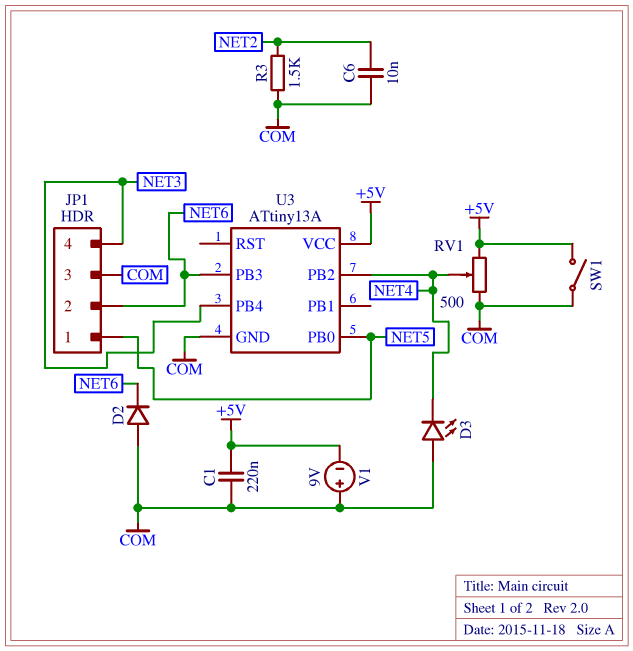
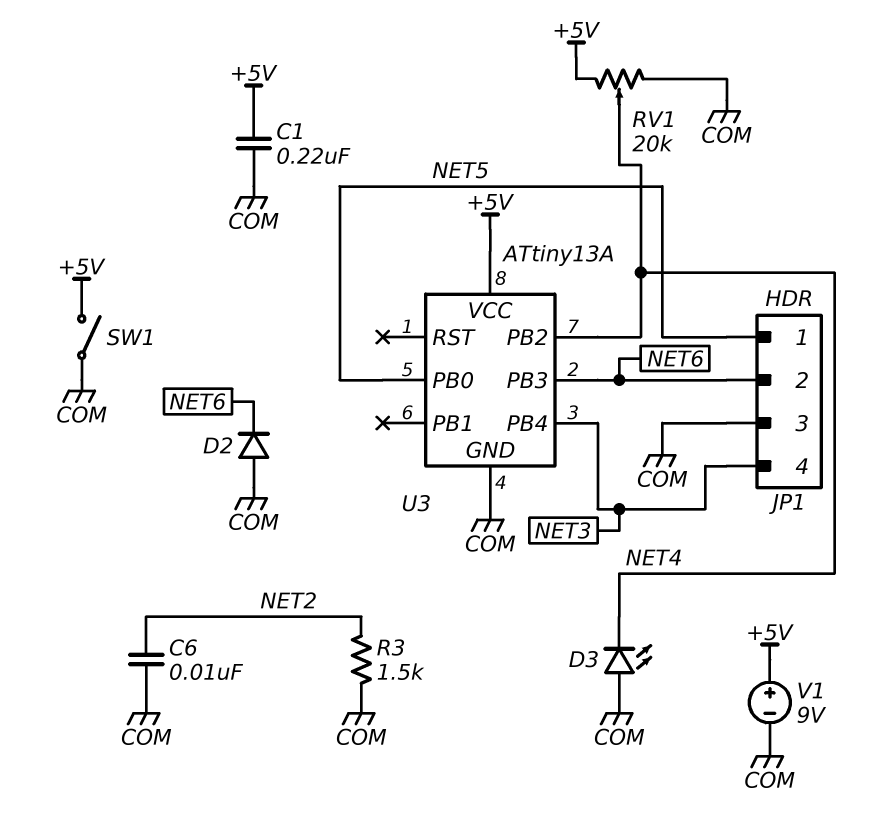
RV1: 500 (+5V, COM, wiper NET4) -> 20k (+5V, COM, wiper NET4)
V1: 9V (plus COM, minus +5V) -> 9V (plus +5V, minus COM)

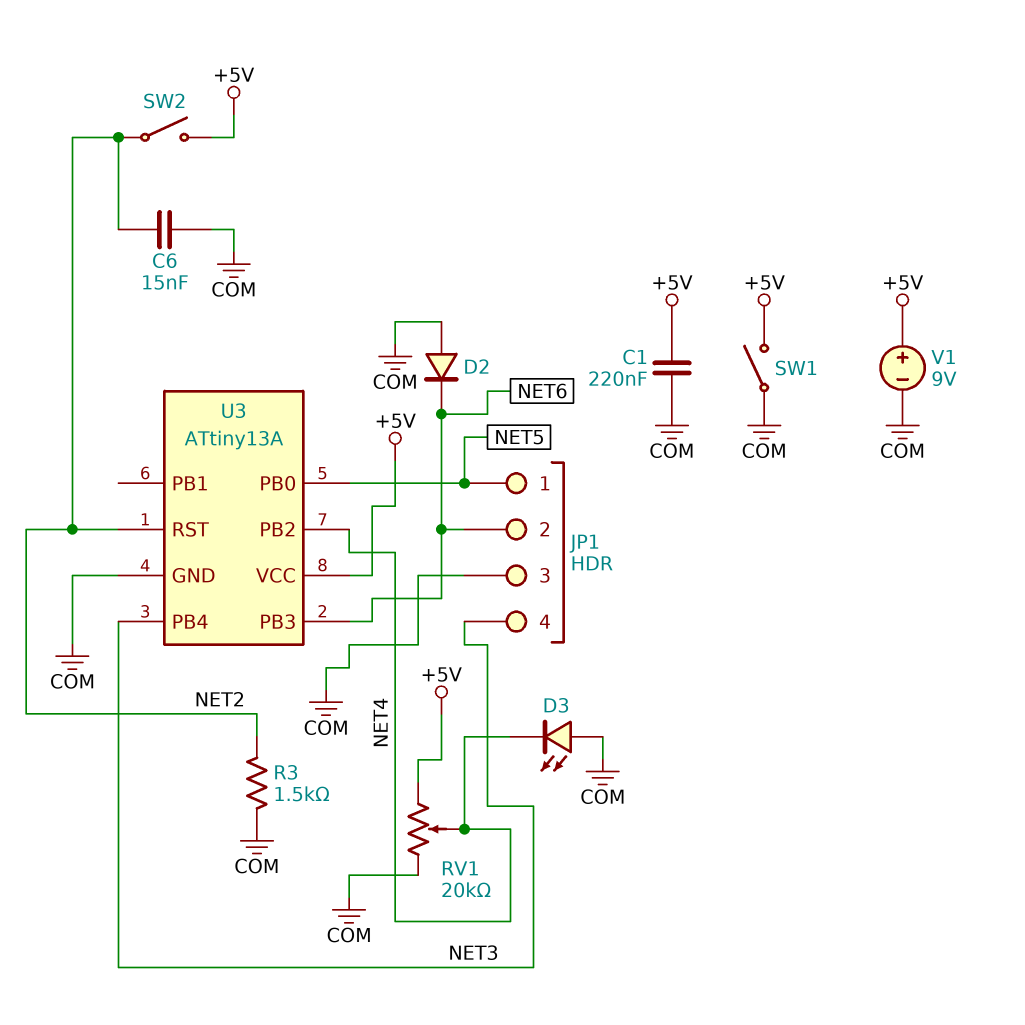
C6: 10nF (COM, NET2) -> 15nF (COM, NET2)
SW2: none -> switch (+5V, NET2)
U3 pin RST: none -> NET2

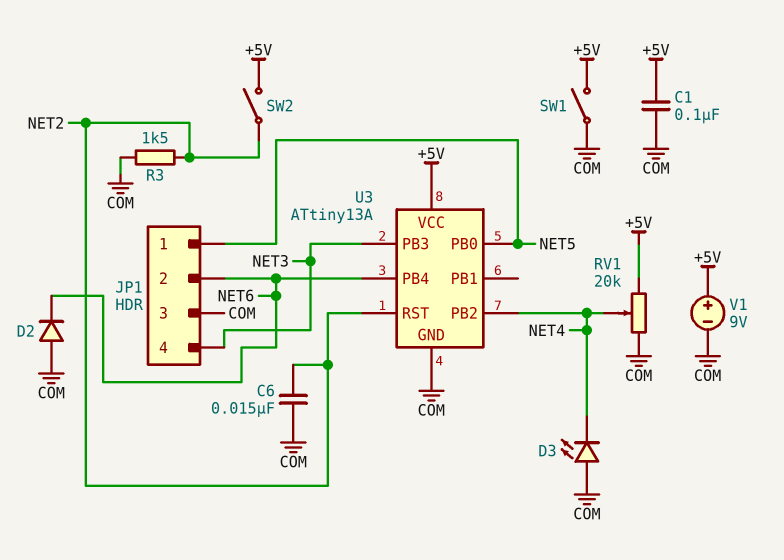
C1: 220nF (+5V, COM) -> 100nF (+5V, COM)
U3 pin PB3: NET6 -> NET3
U3 pin PB4: NET3 -> NET6

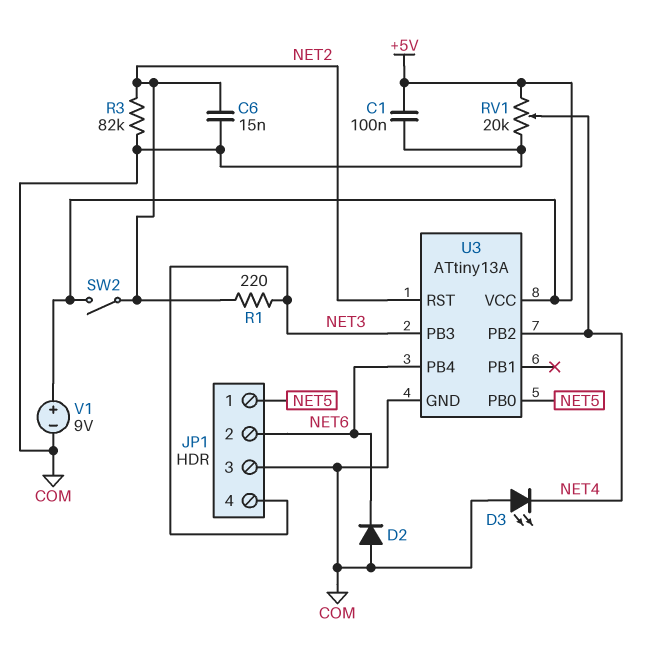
R1: none -> 220 (NET2, NET3)
R3: 1.5k (COM, NET2) -> 82k (COM, NET2)
SW1: switch (+5V, COM) -> none

